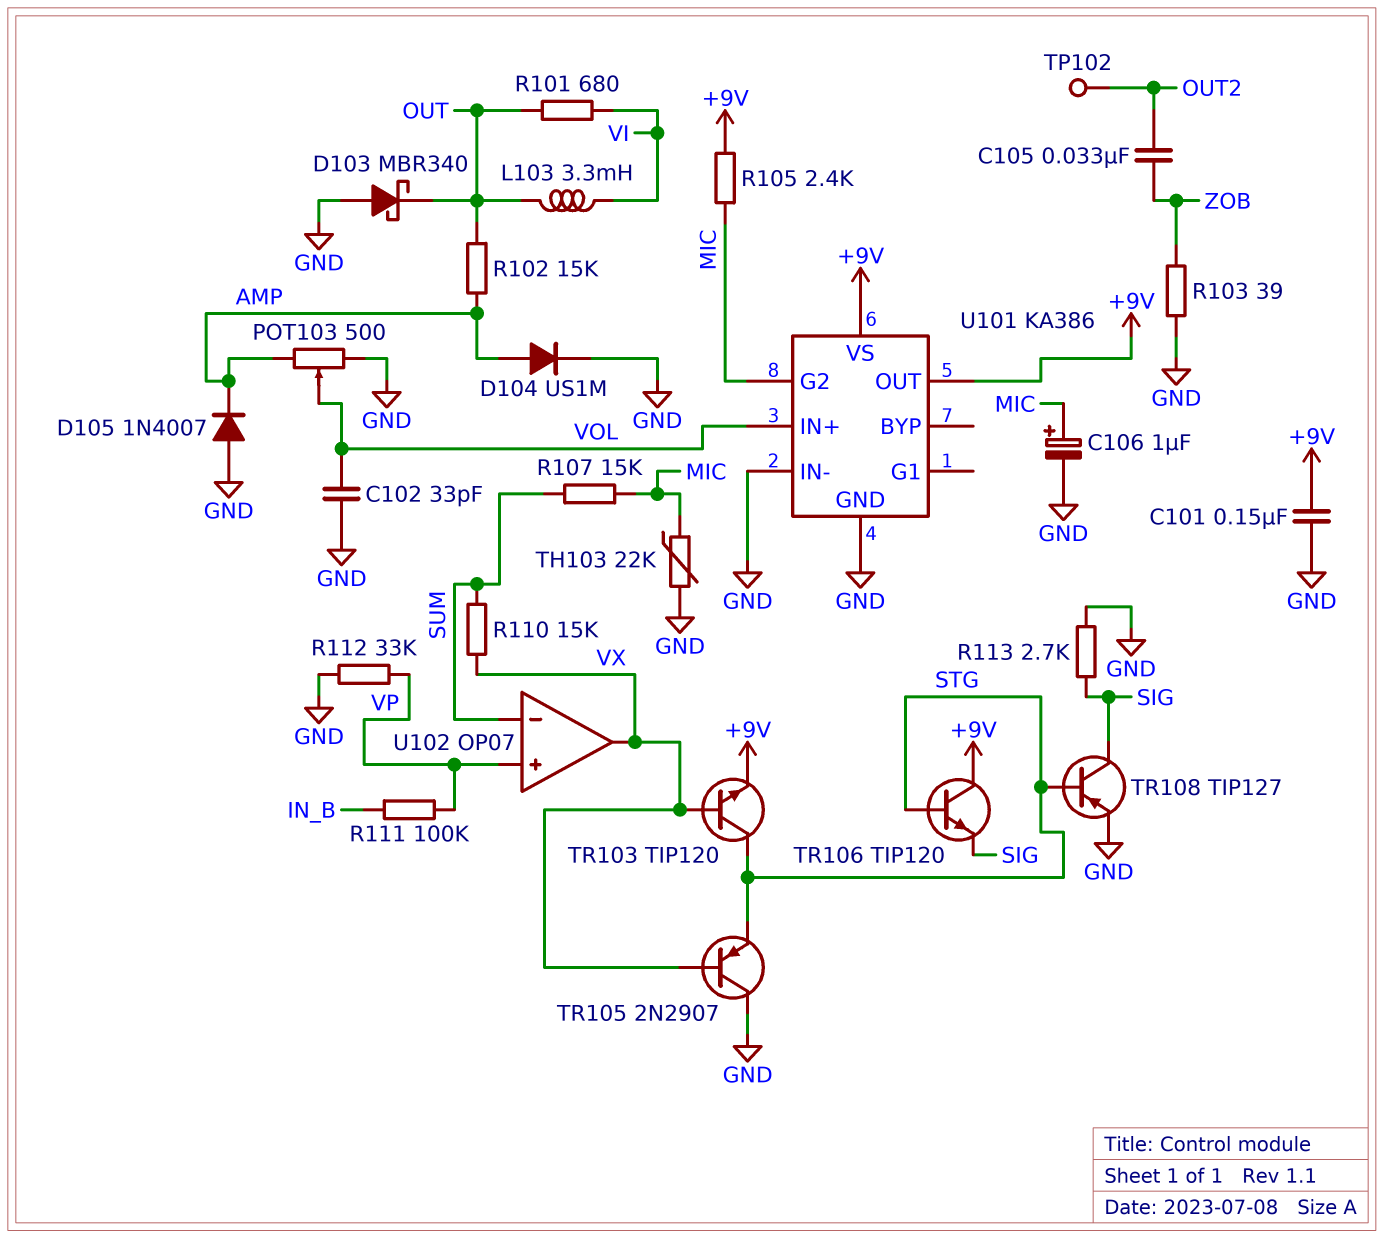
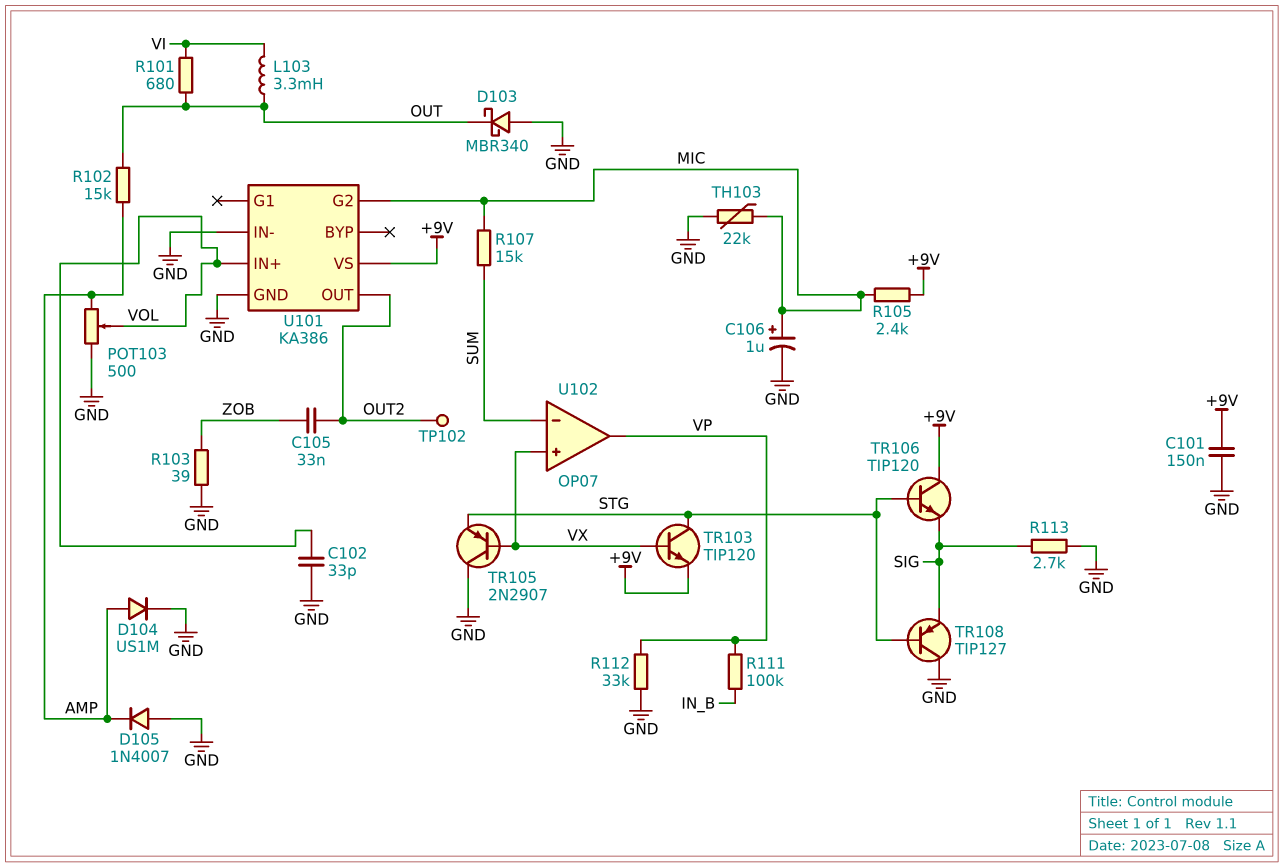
R110: 15k (SUM, VX) -> none
TR108: PNP TIP127 (B STG, C SIG, E GND) -> PNP TIP127 (B STG, C GND, E SIG)
U101 pin OUT: +9V -> OUT2
U102 pin in+: VP -> VX
U102 pin out: VX -> VP

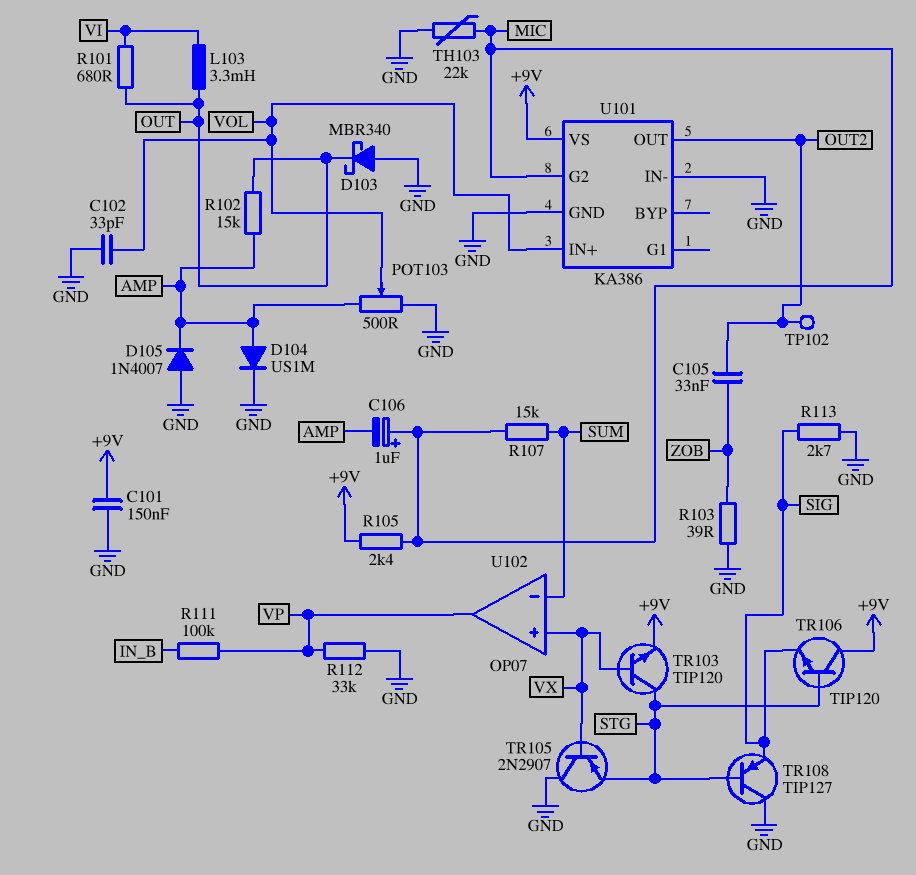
C106: 1uF (plus MIC, minus GND) -> 1uF (plus MIC, minus AMP)

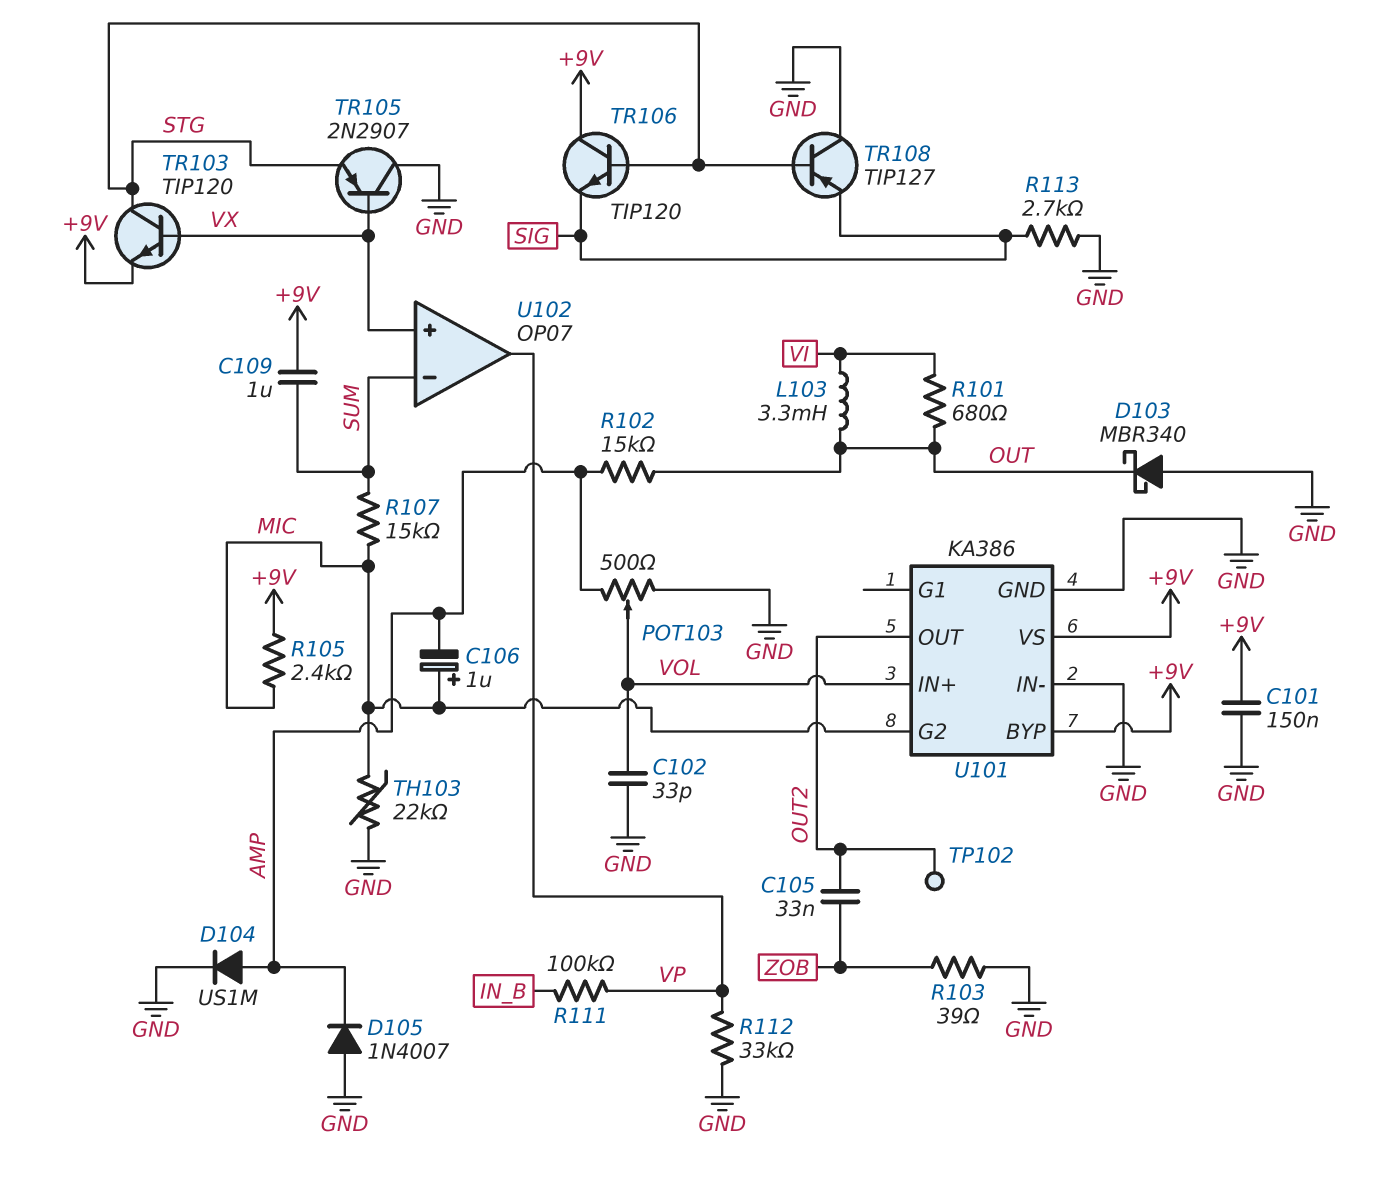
C109: none -> 1uF (+9V, SUM)
U101 pin BYP: none -> +9V

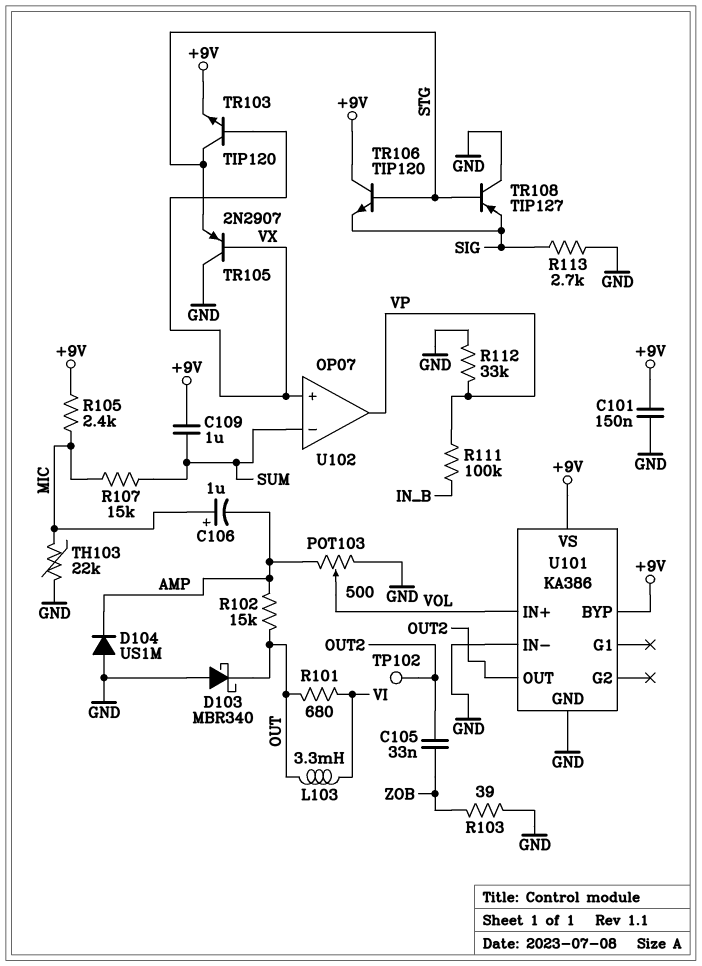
C102: 33pF (GND, VOL) -> none
D104: diode US1M (A AMP, K GND) -> diode US1M (A GND, K AMP)
D105: diode 1N4007 (A GND, K AMP) -> none
U101 pin G2: MIC -> none

